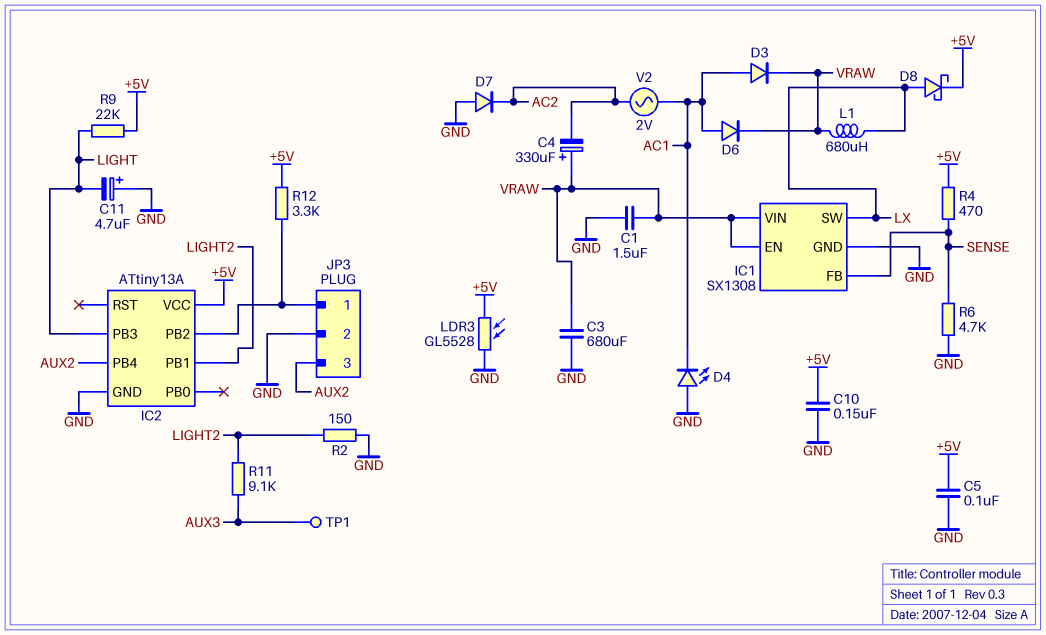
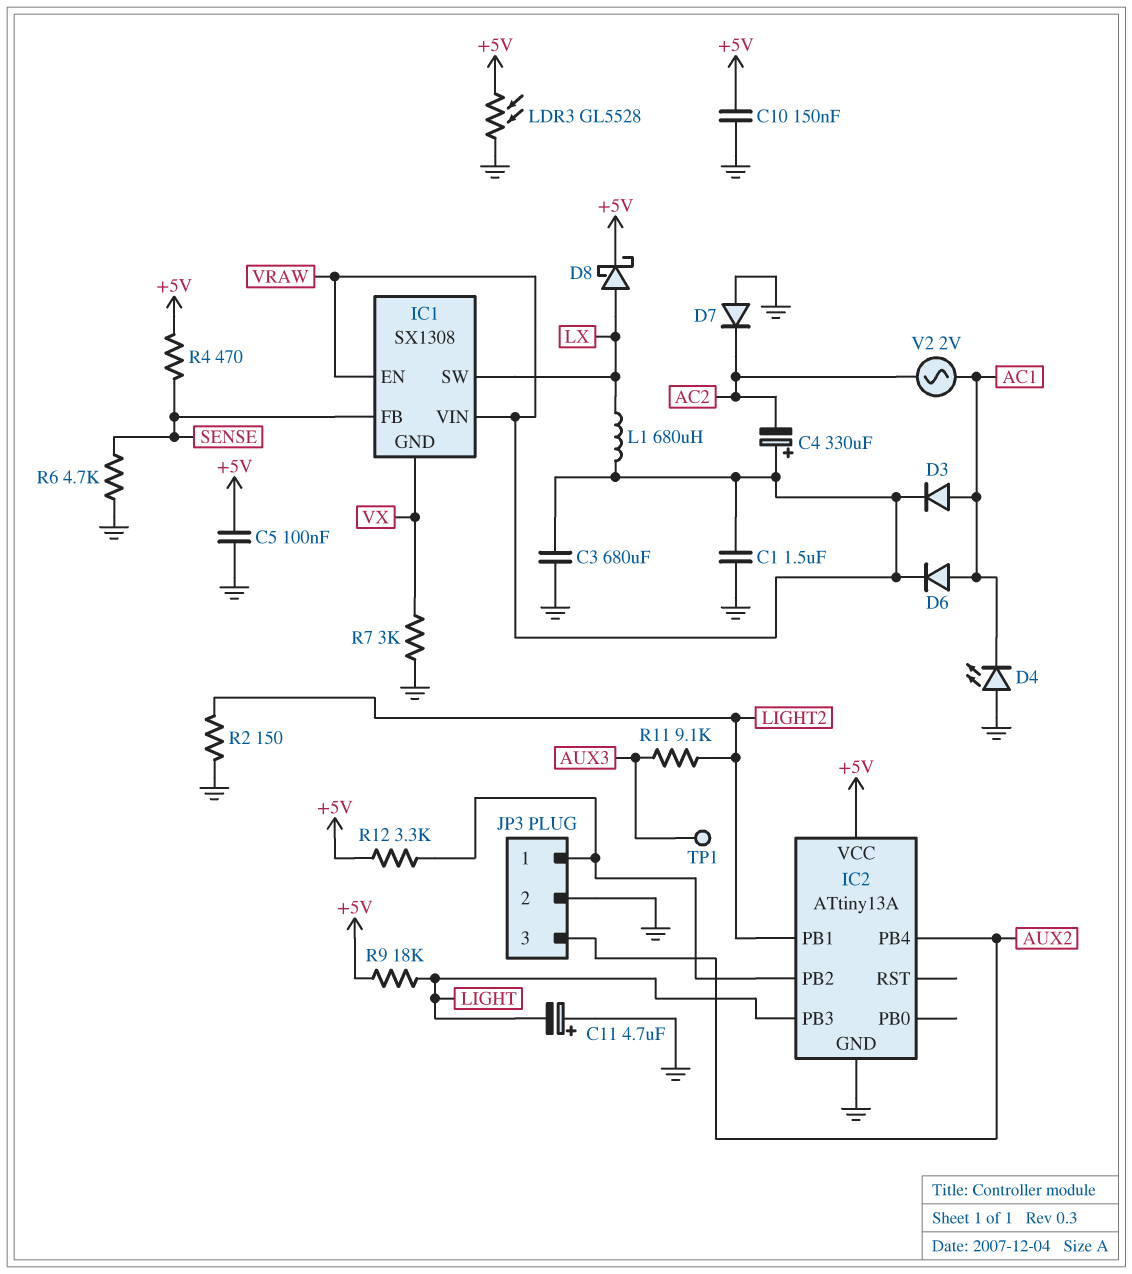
IC1 pin GND: GND -> VX
R7: none -> 3k (GND, VX)
R9: 22k (+5V, LIGHT) -> 18k (+5V, LIGHT)

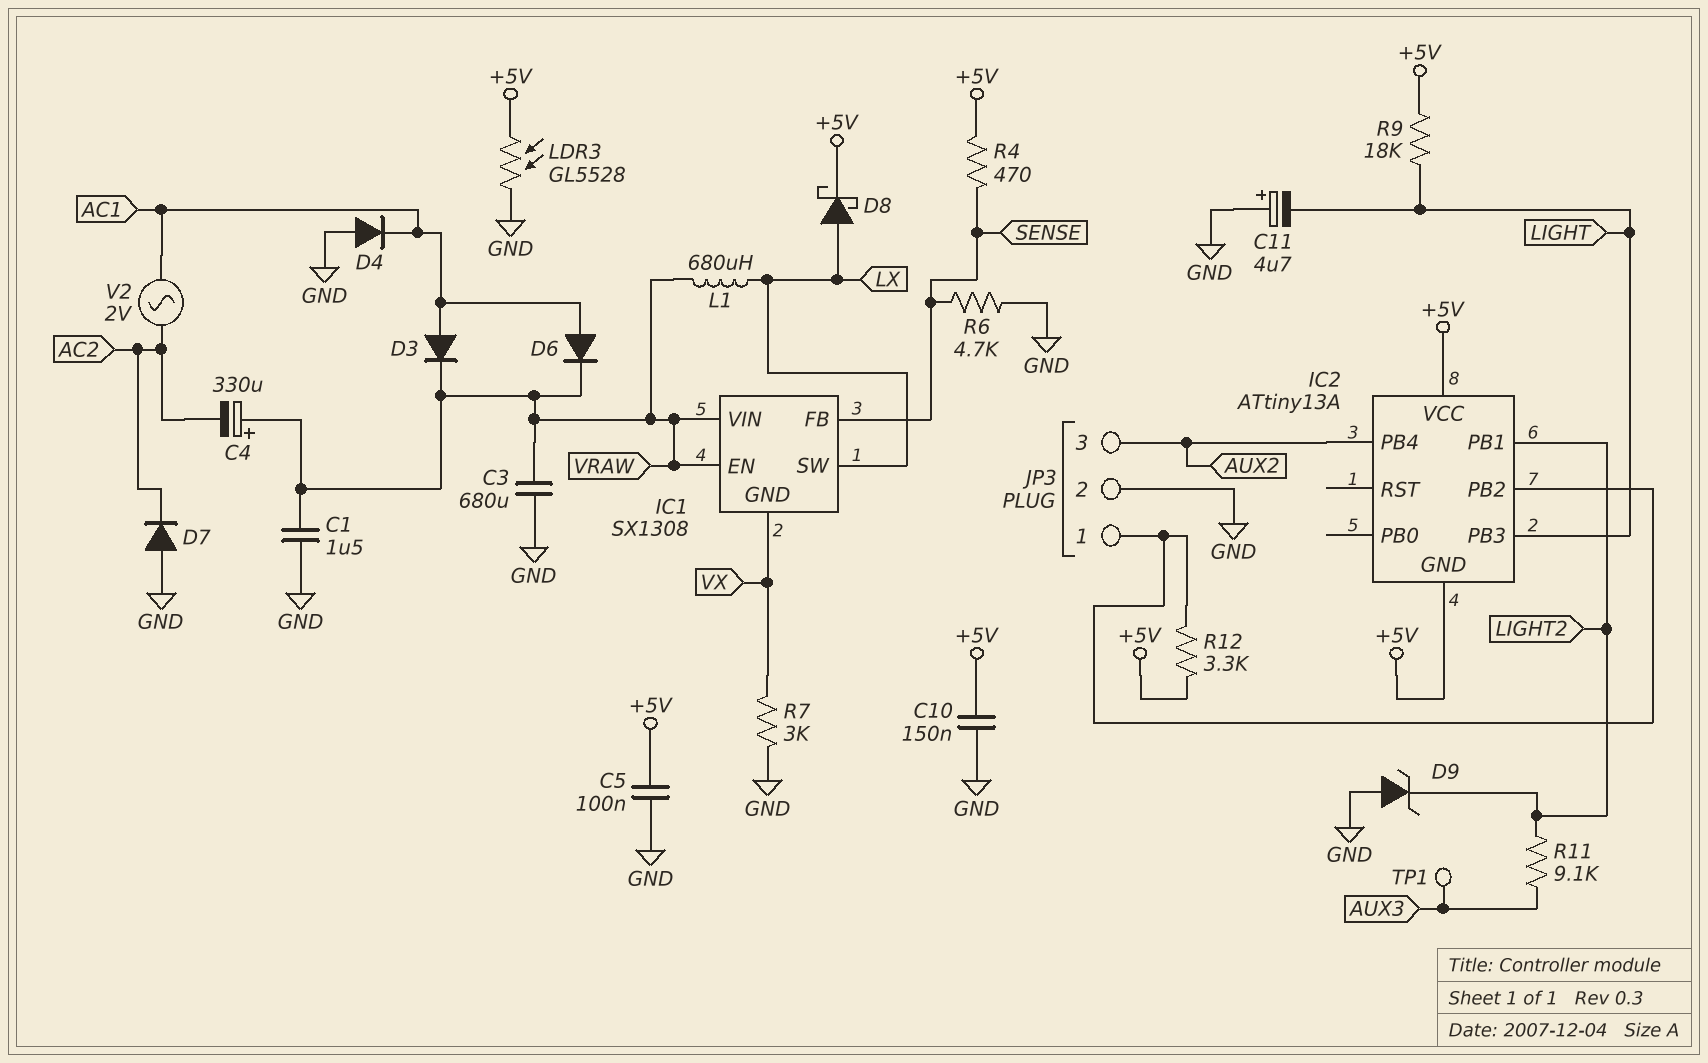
D4: LED (A GND, K AC1) -> diode (A GND, K AC1)
D9: none -> zener (A GND, K LIGHT2)
IC2 pin GND: GND -> +5V
R2: 150 (GND, LIGHT2) -> none

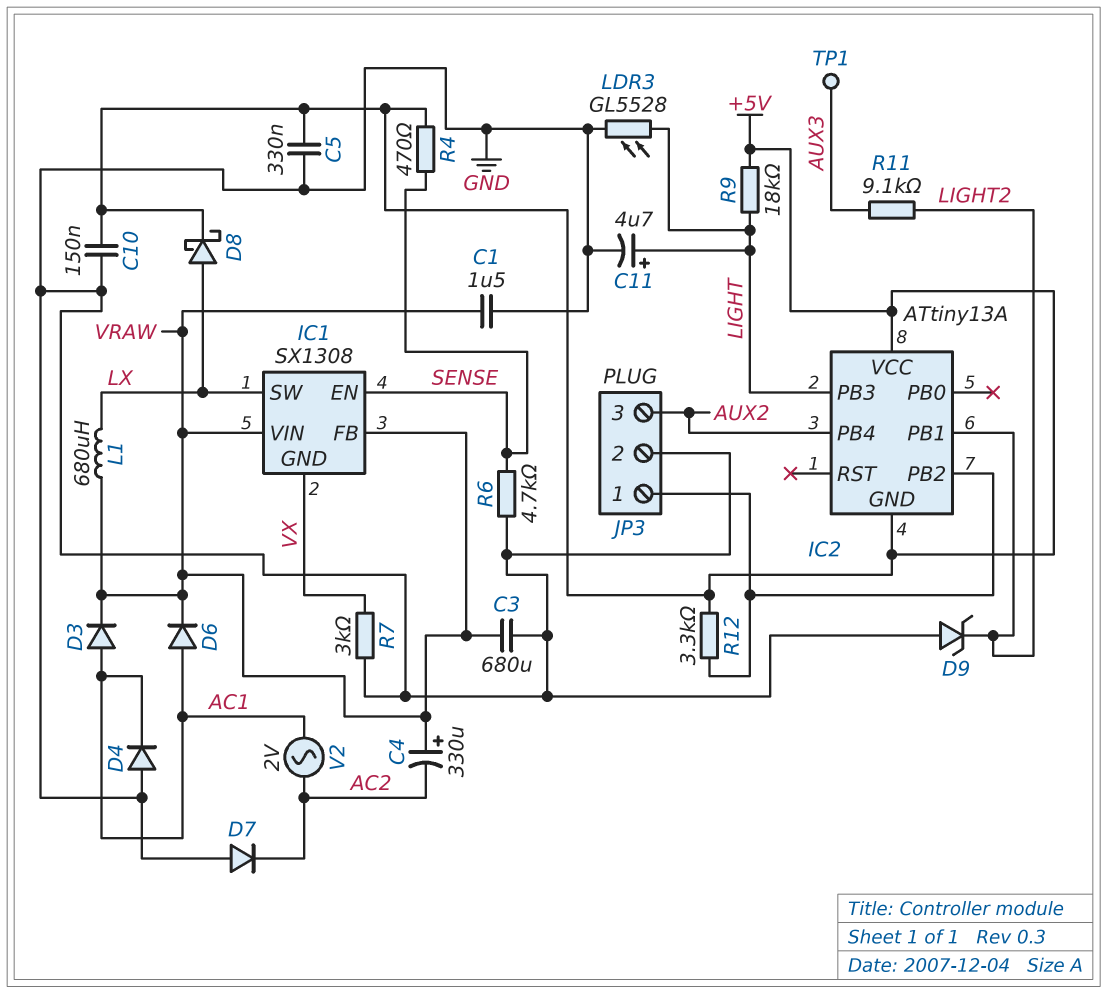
C5: 100nF (+5V, GND) -> 330nF (+5V, GND)
C11: 4.7uF (plus GND, minus LIGHT) -> 4.7uF (plus LIGHT, minus GND)
IC1 pin EN: VRAW -> SENSE
IC1 pin FB: SENSE -> VRAW
LDR3: GL5528 (+5V, GND) -> GL5528 (GND, LIGHT)

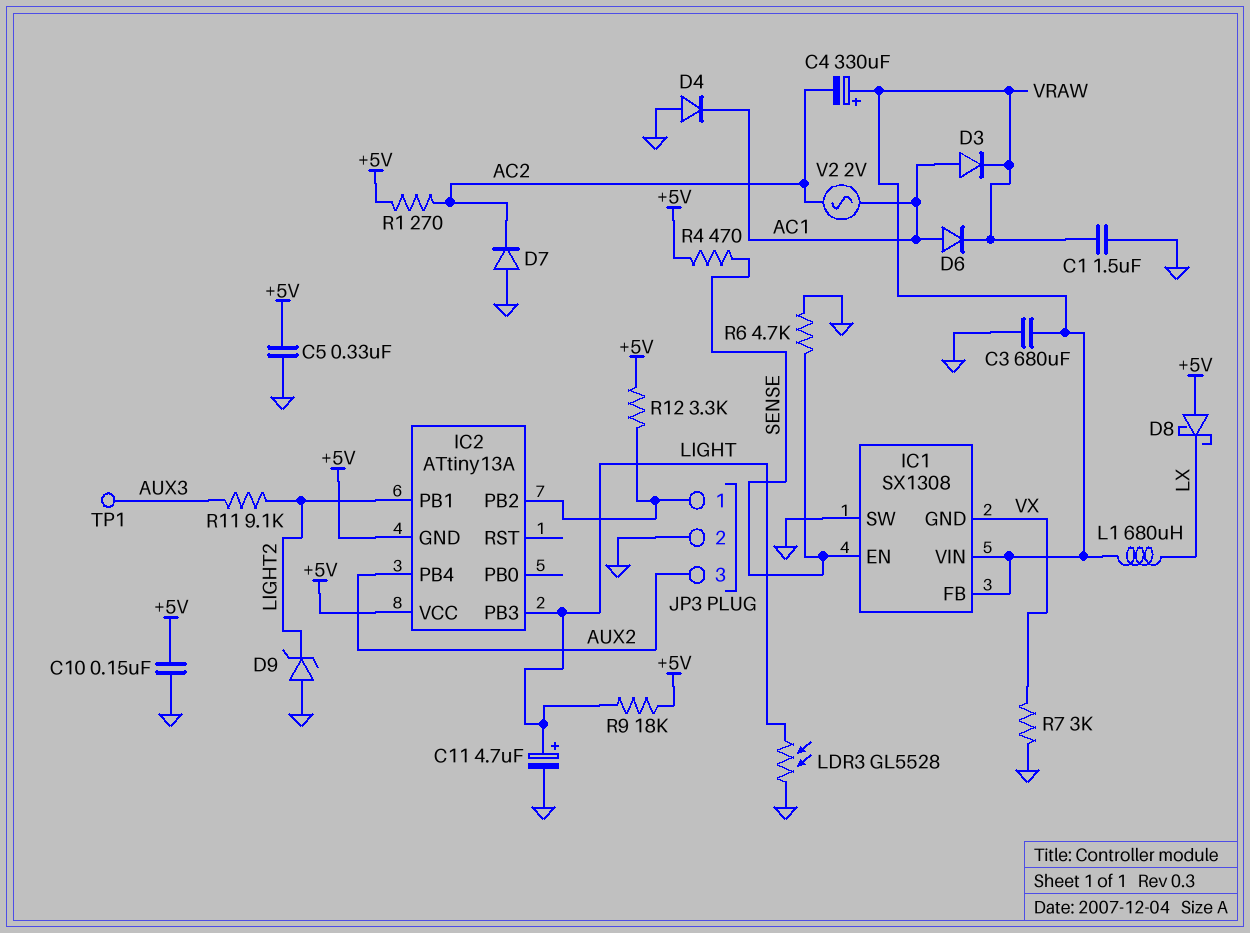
D8: schottky (A LX, K +5V) -> schottky (A +5V, K LX)
IC1 pin SW: LX -> GND
R1: none -> 270 (+5V, AC2)

